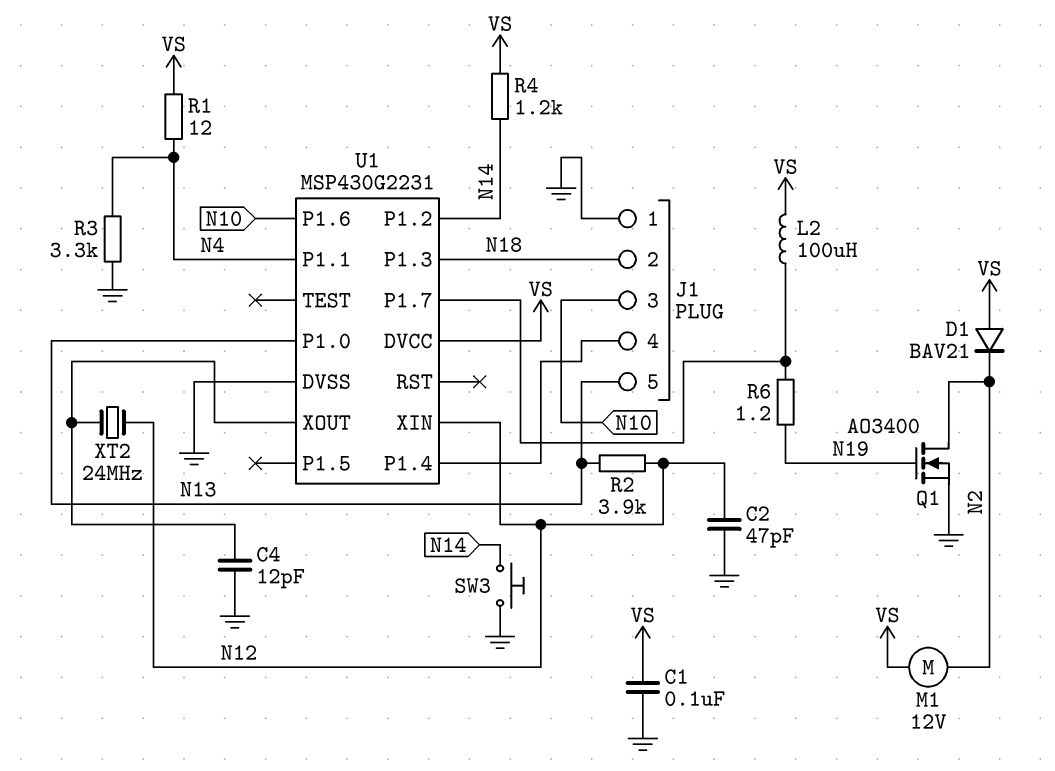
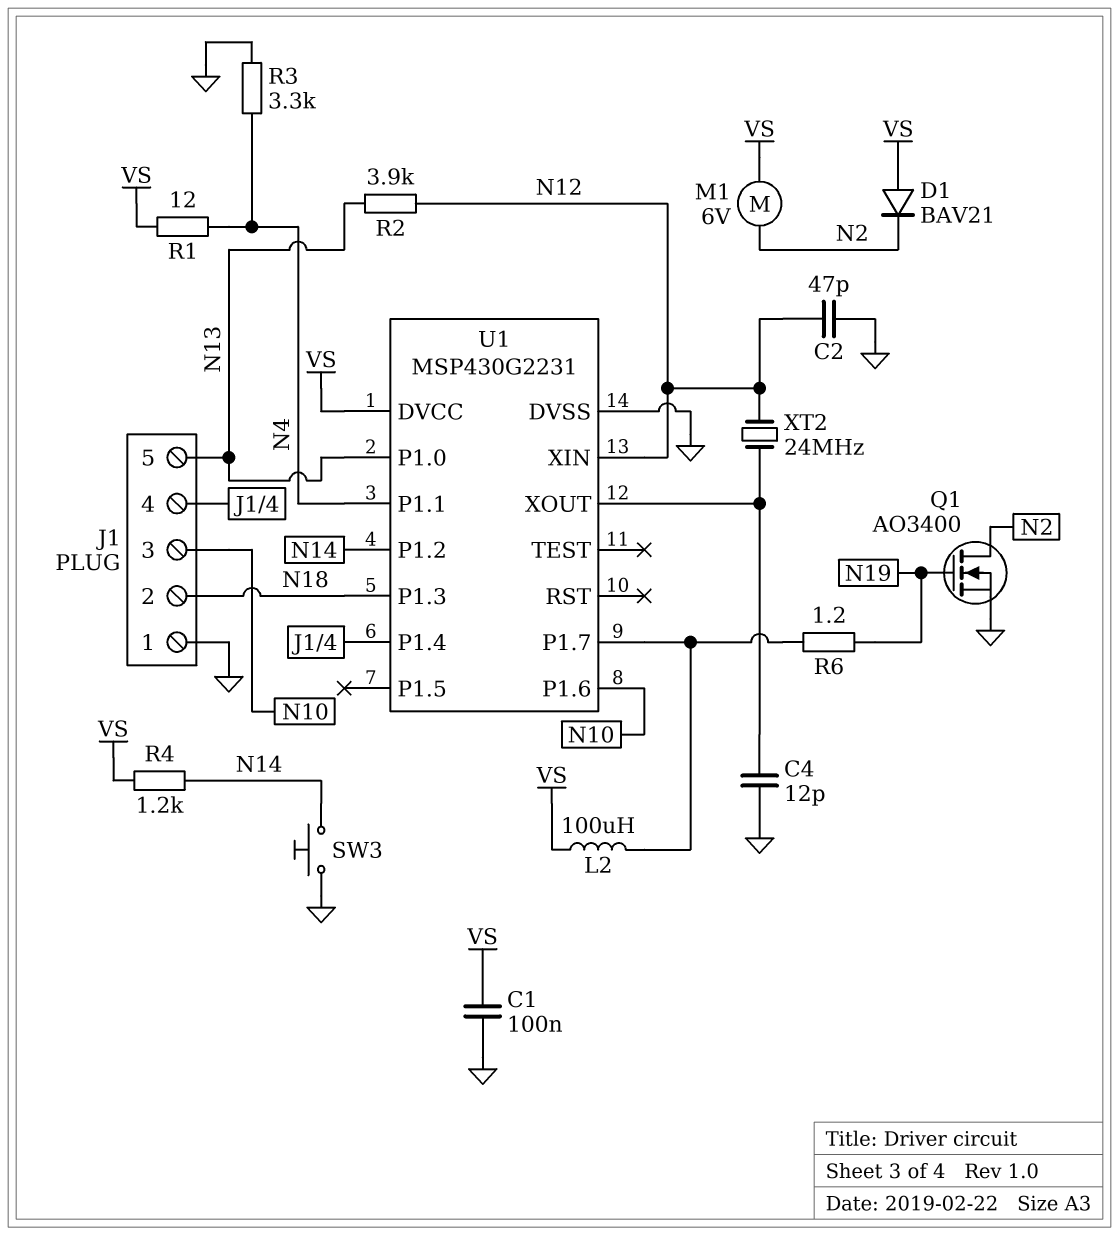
M1: motor 12V (N2, VS) -> motor 6V (N2, VS)

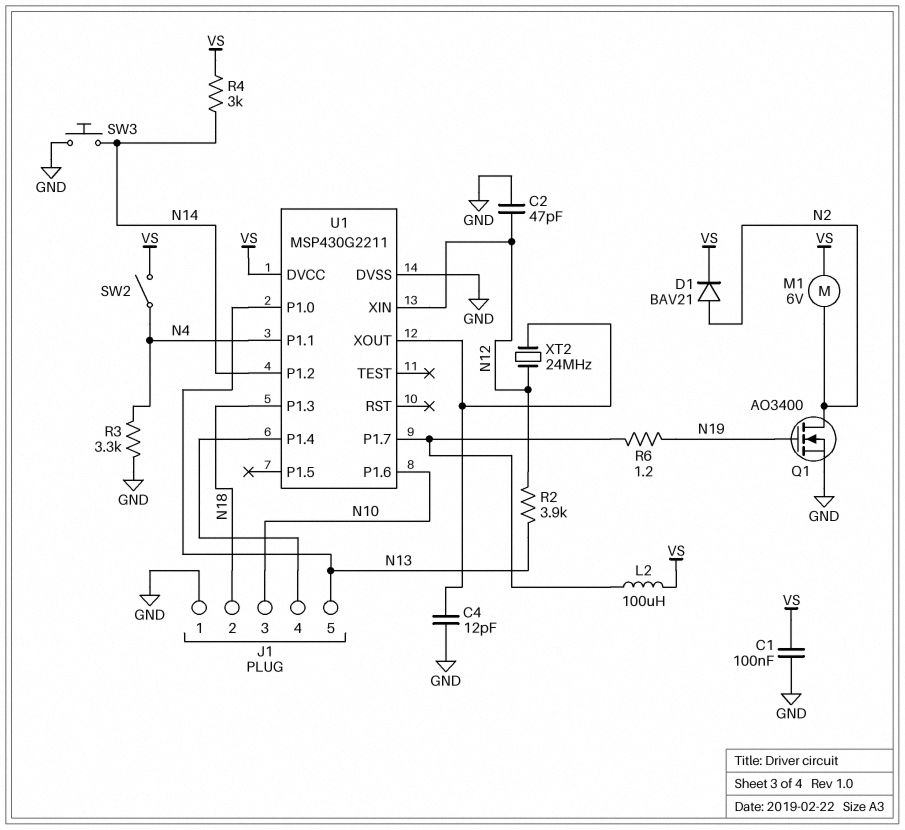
D1: diode BAV21 (A VS, K N2) -> diode BAV21 (A N2, K VS)
R1: 12 (N4, VS) -> none
R4: 1.2k (N14, VS) -> 3k (N14, VS)
SW2: none -> switch (N4, VS)
U1: MSP430G2231 -> MSP430G2211

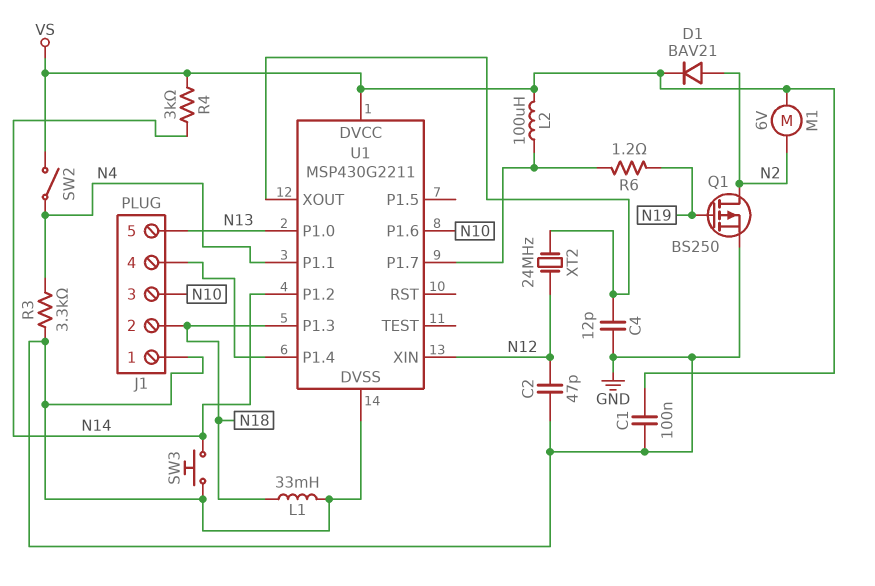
L1: none -> 33mH (GND, N18)
Q1: NMOS AO3400 (G N19, D N2, S GND) -> PMOS BS250 (G N19, D N2, S GND)
R2: 3.9k (N12, N13) -> none

